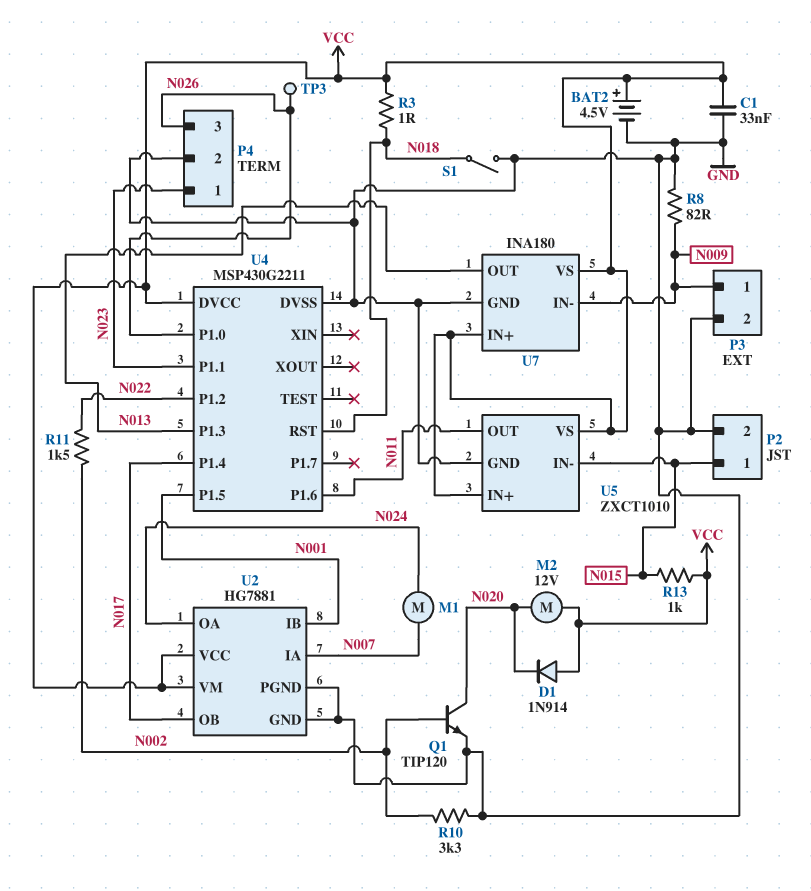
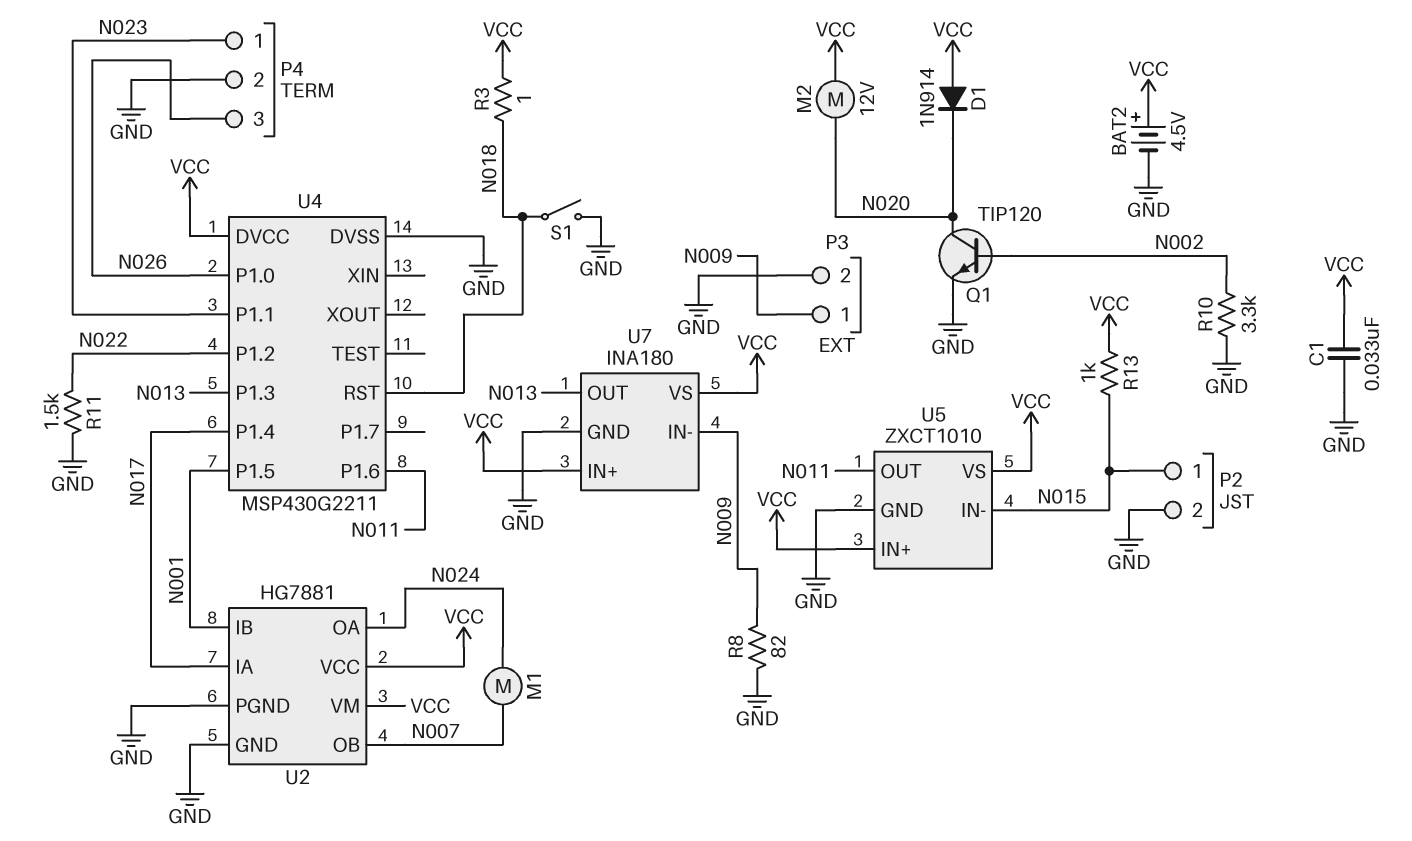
R11: 1.5k (N002, N022) -> 1.5k (GND, N022)
TP3: test point (N026) -> none
U2 pin IA: N007 -> N017
U2 pin OB: N017 -> N007

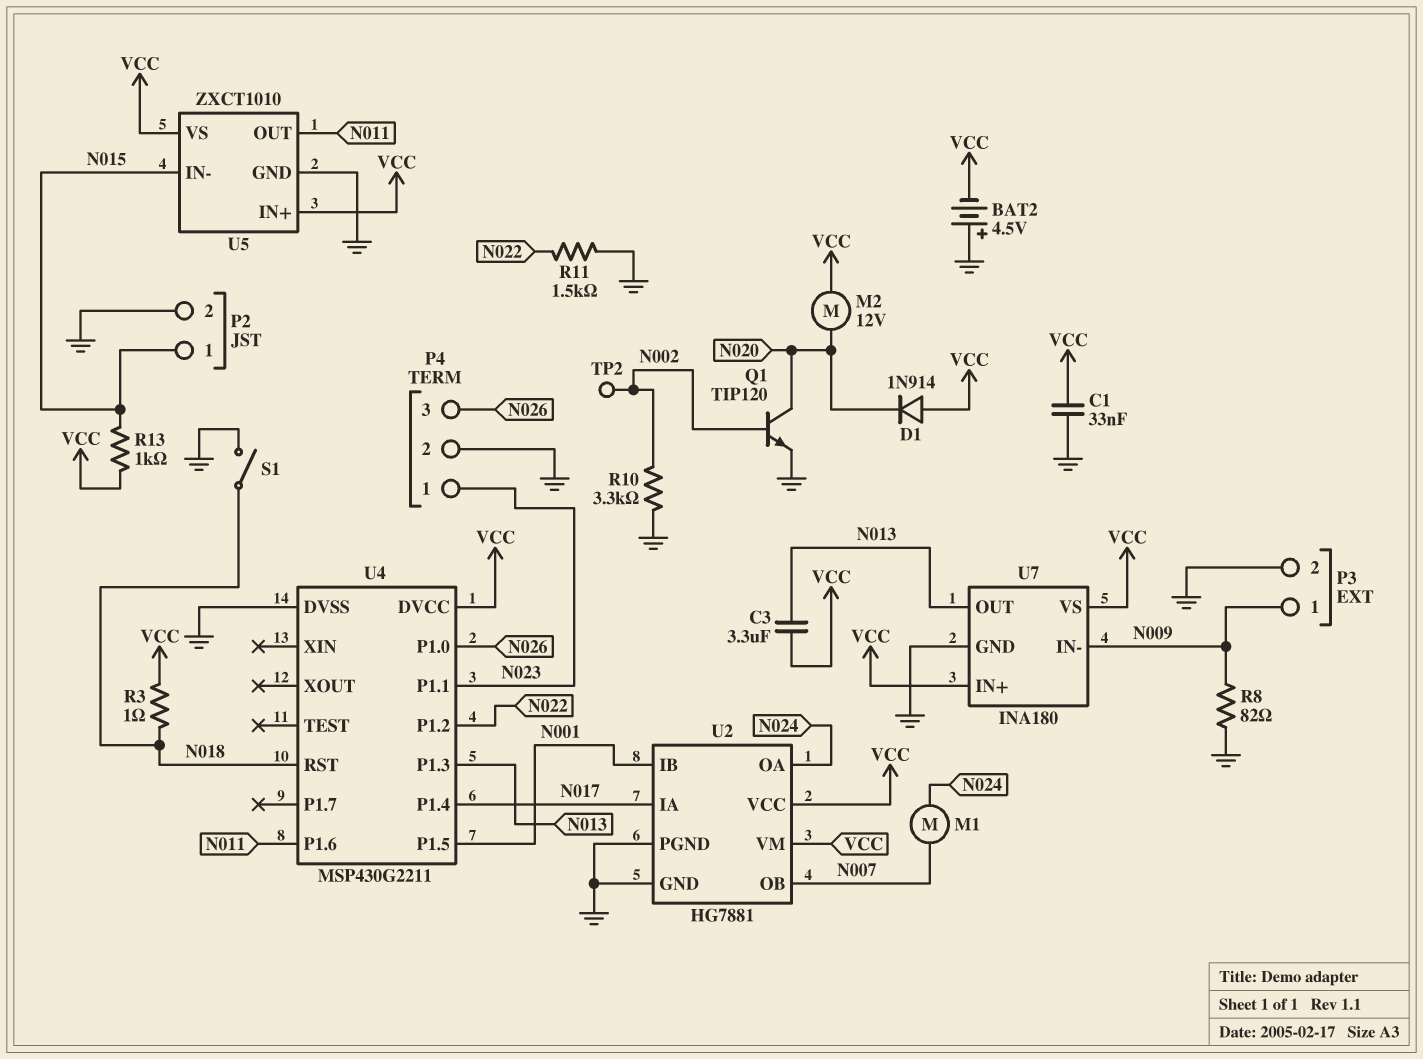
BAT2: 4.5V (plus VCC, minus GND) -> 4.5V (plus GND, minus VCC)
C3: none -> 3.3uF (N013, VCC)
TP2: none -> test point (N002)

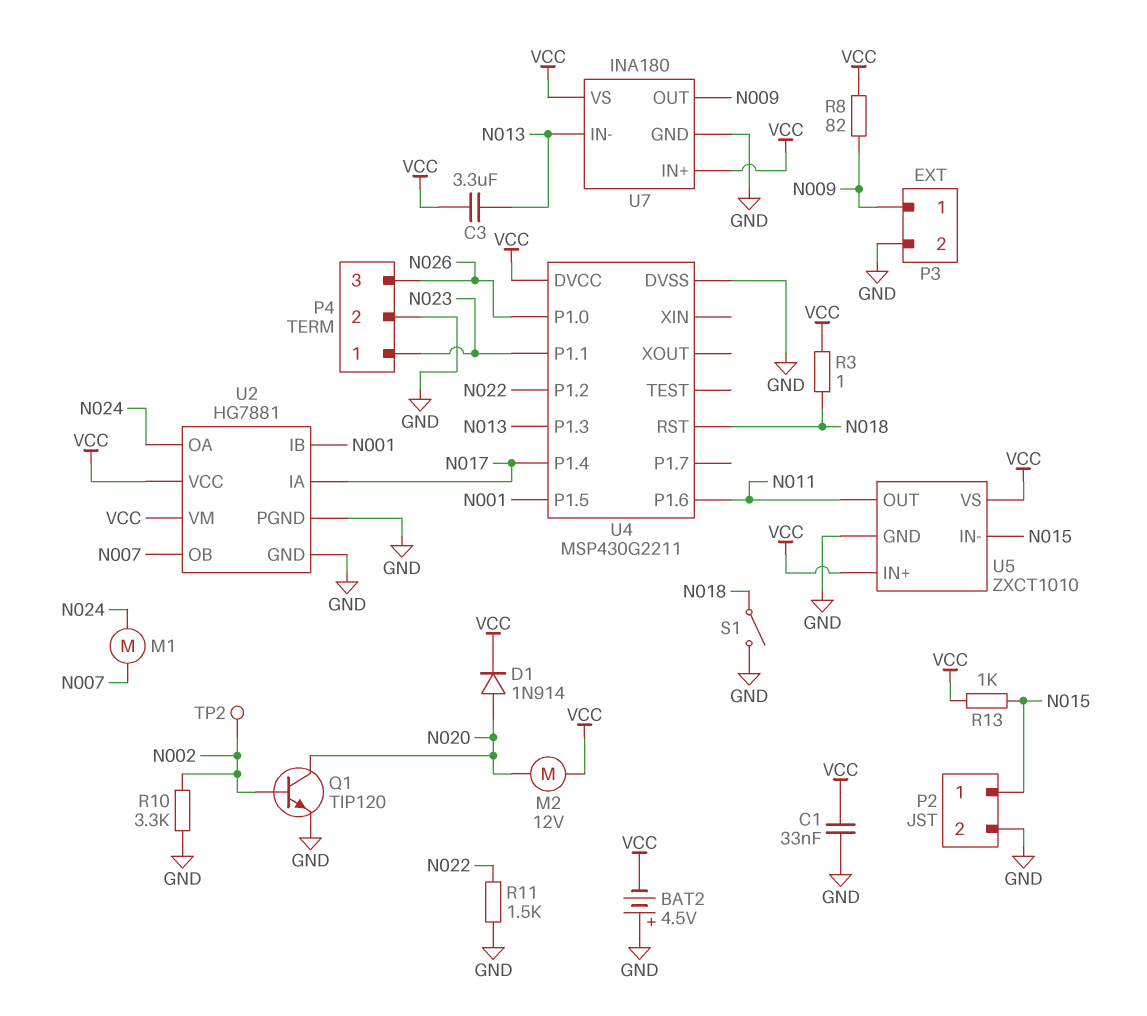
D1: diode 1N914 (A VCC, K N020) -> diode 1N914 (A N020, K VCC)
R8: 82 (GND, N009) -> 82 (N009, VCC)
U7 pin IN-: N009 -> N013
U7 pin OUT: N013 -> N009

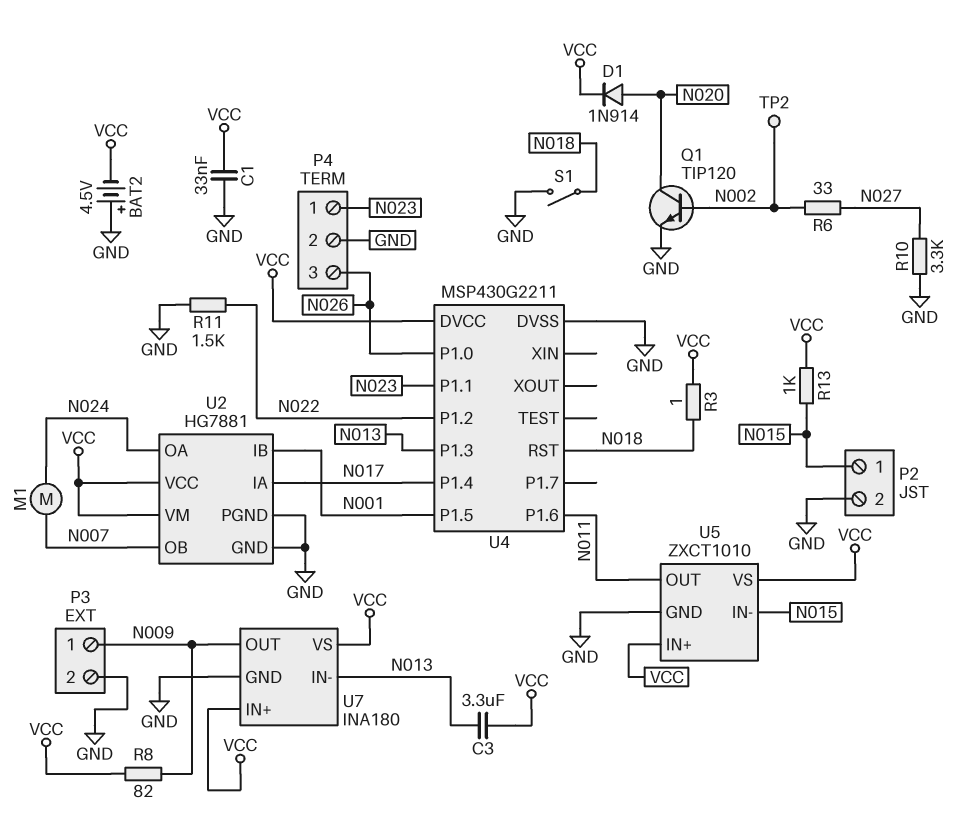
M2: motor 12V (N020, VCC) -> none
R6: none -> 33 (N002, N027)
R10: 3.3k (GND, N002) -> 3.3k (GND, N027)

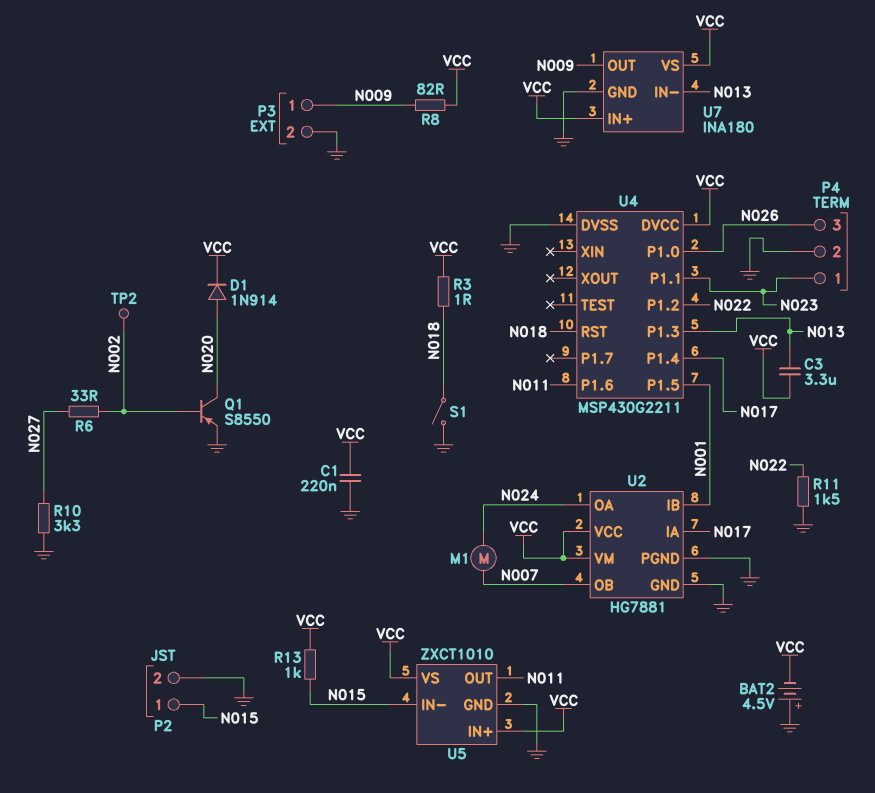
C1: 33nF (GND, VCC) -> 220nF (GND, VCC)
Q1: NPN TIP120 (B N002, C N020, E GND) -> PNP S8550 (B N002, C N020, E GND)

